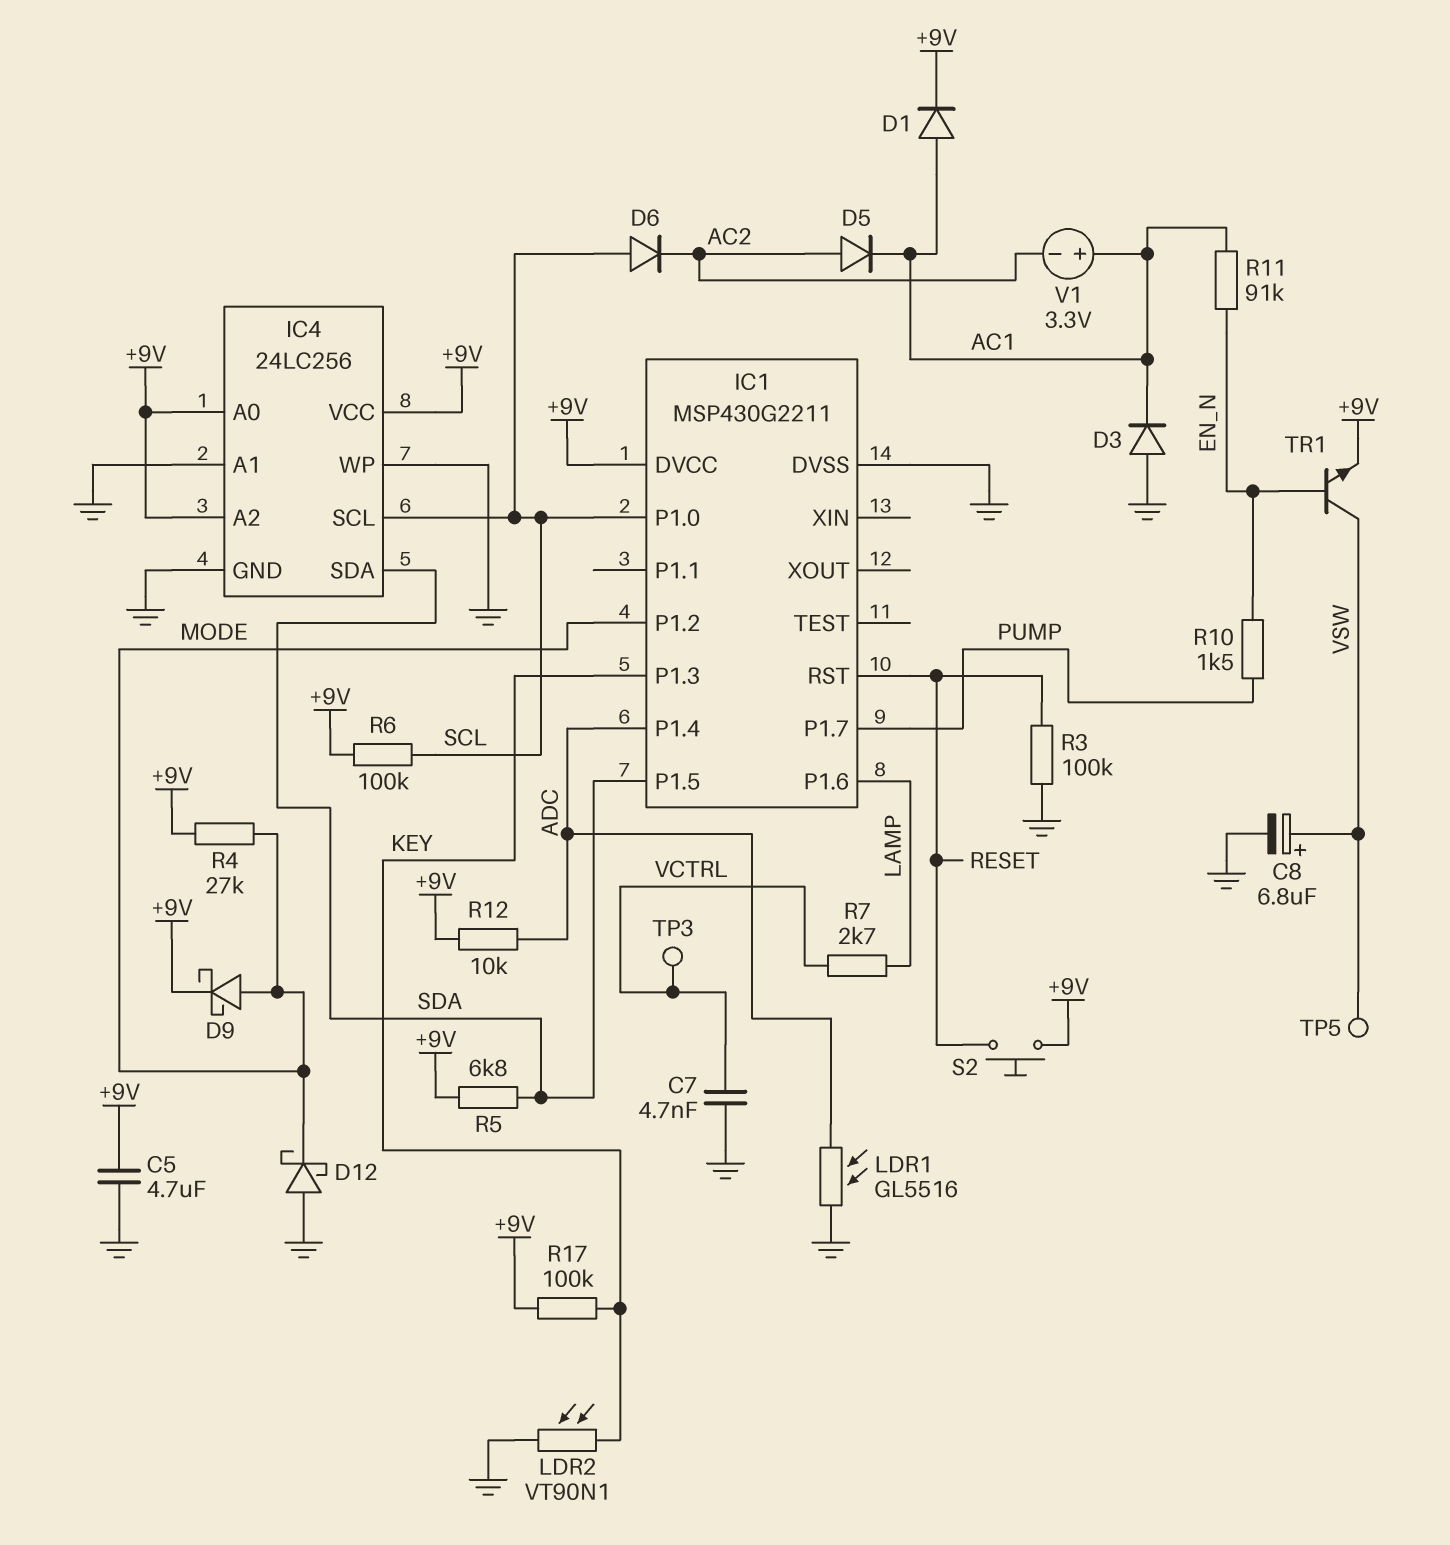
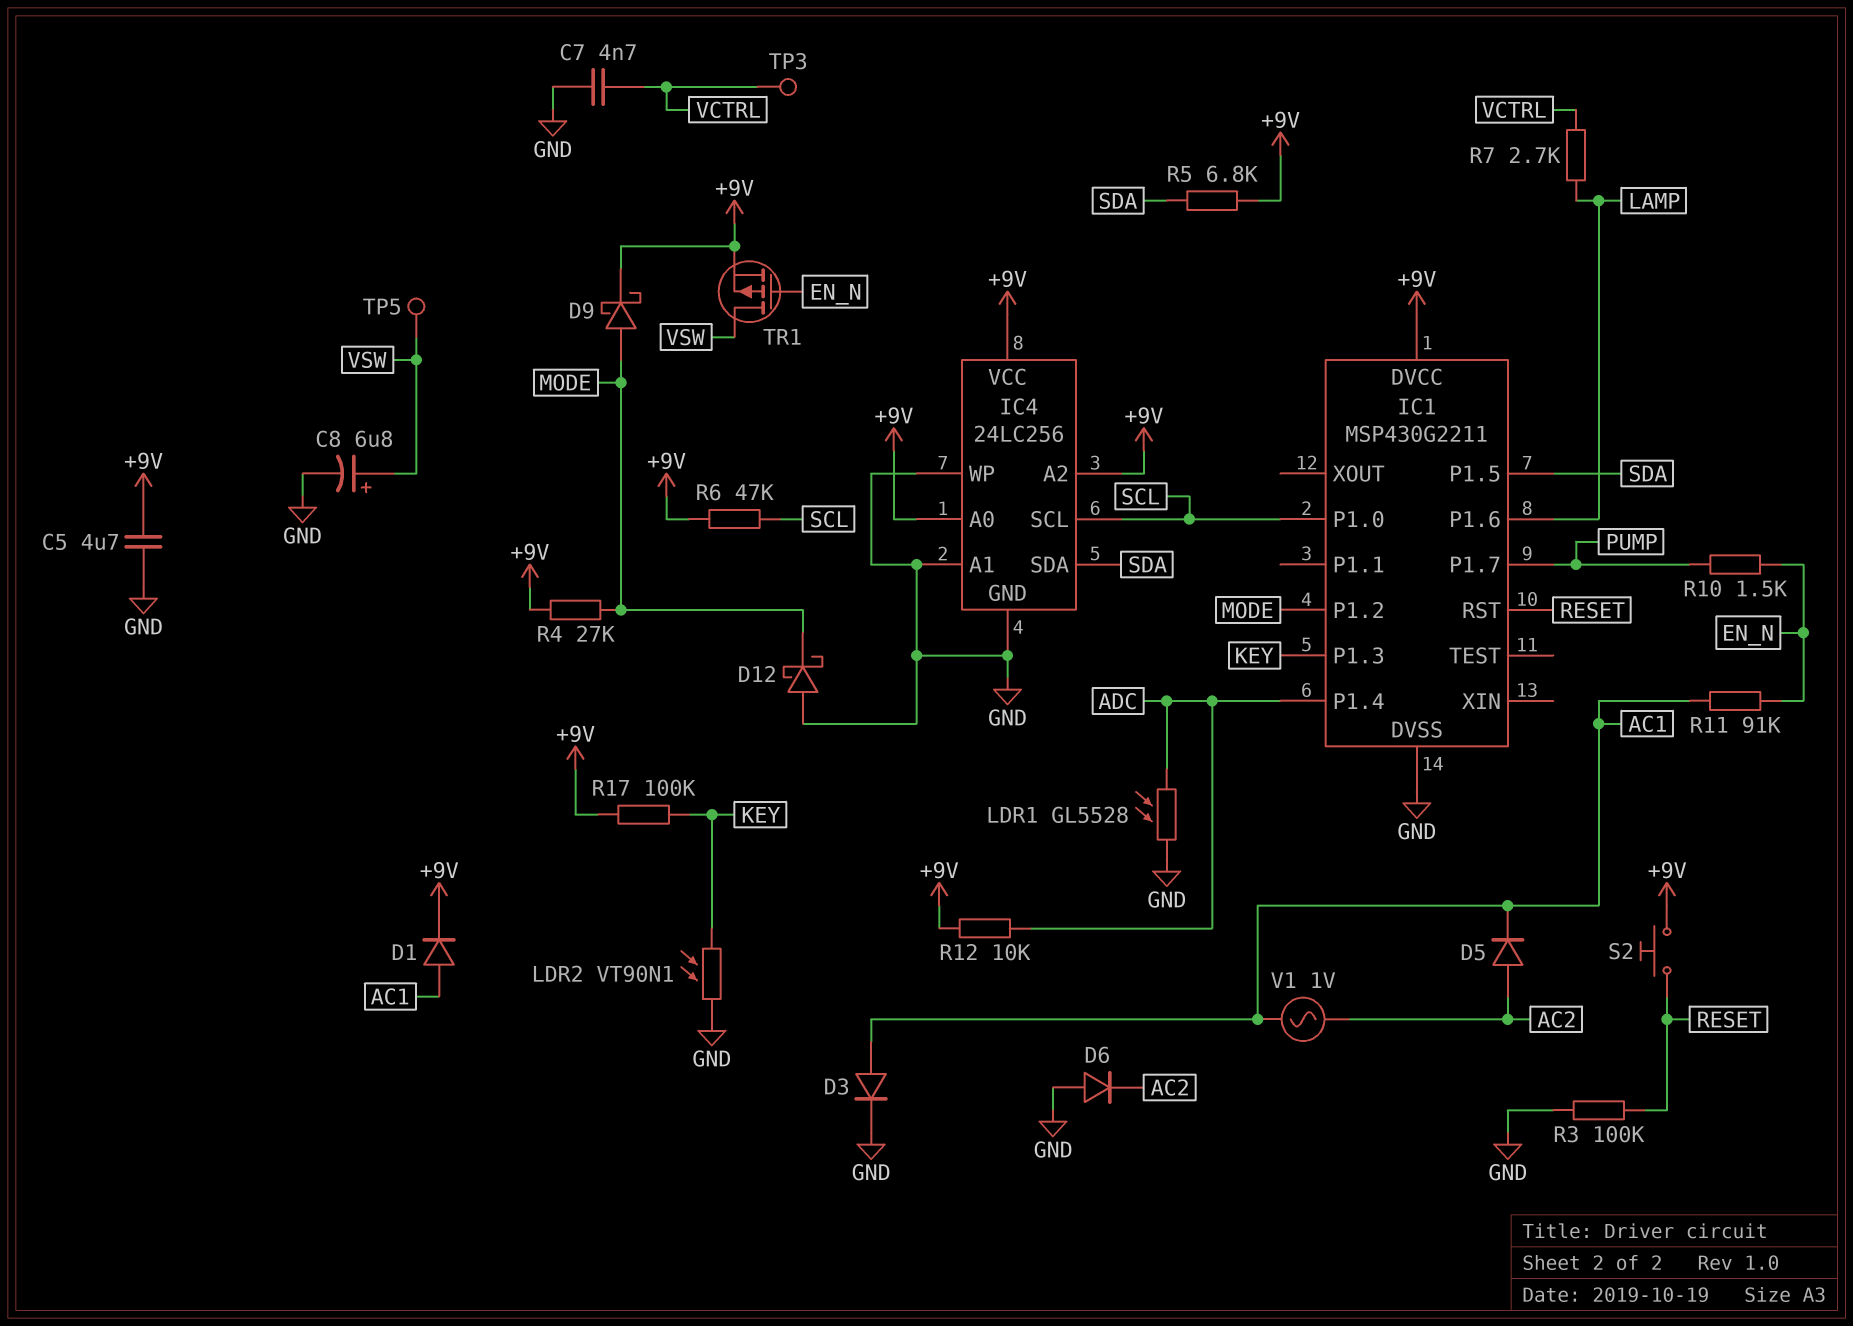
D3: diode (A GND, K AC1) -> diode (A AC1, K GND)
D6: diode (A SCL, K AC2) -> diode (A GND, K AC2)
LDR1: GL5516 (ADC, GND) -> GL5528 (ADC, GND)
R6: 100k (+9V, SCL) -> 47k (+9V, SCL)
TR1: NPN (B EN_N, C VSW, E +9V) -> PMOS (G EN_N, D VSW, S +9V)
V1: 3.3V (plus AC1, minus AC2) -> AC 1V (AC1, AC2)

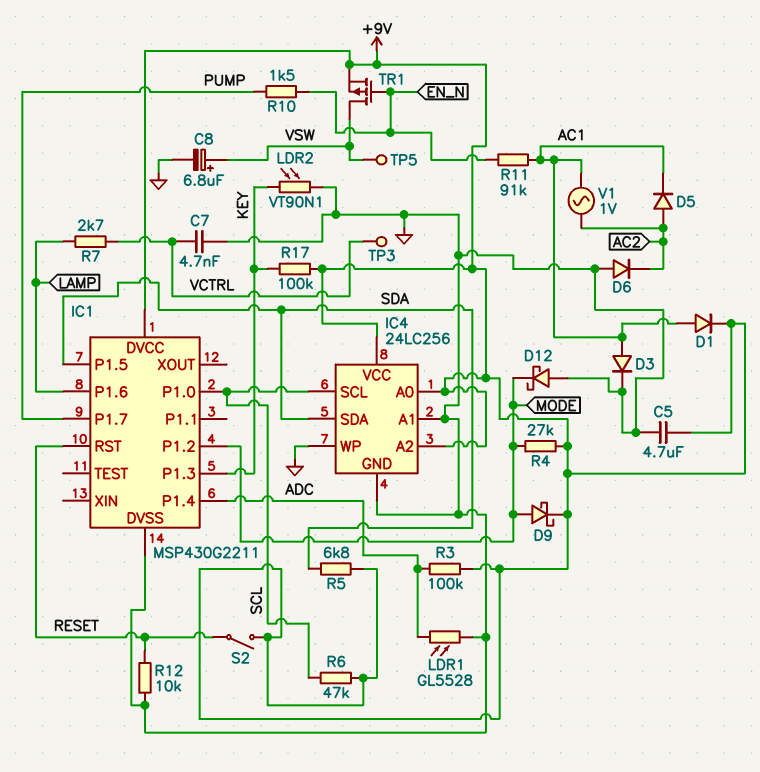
R3: 100k (GND, RESET) -> 100k (+9V, ADC)
R12: 10k (+9V, ADC) -> 10k (GND, RESET)
S2: button (+9V, RESET) -> switch (+9V, RESET)

